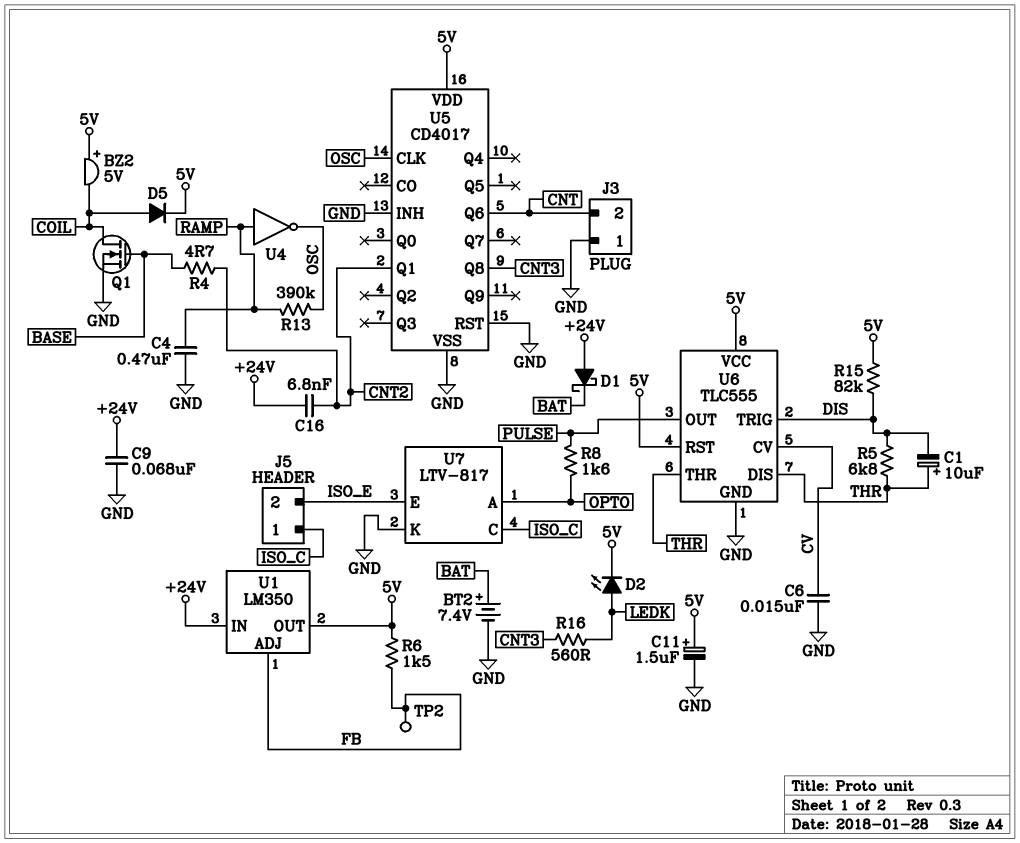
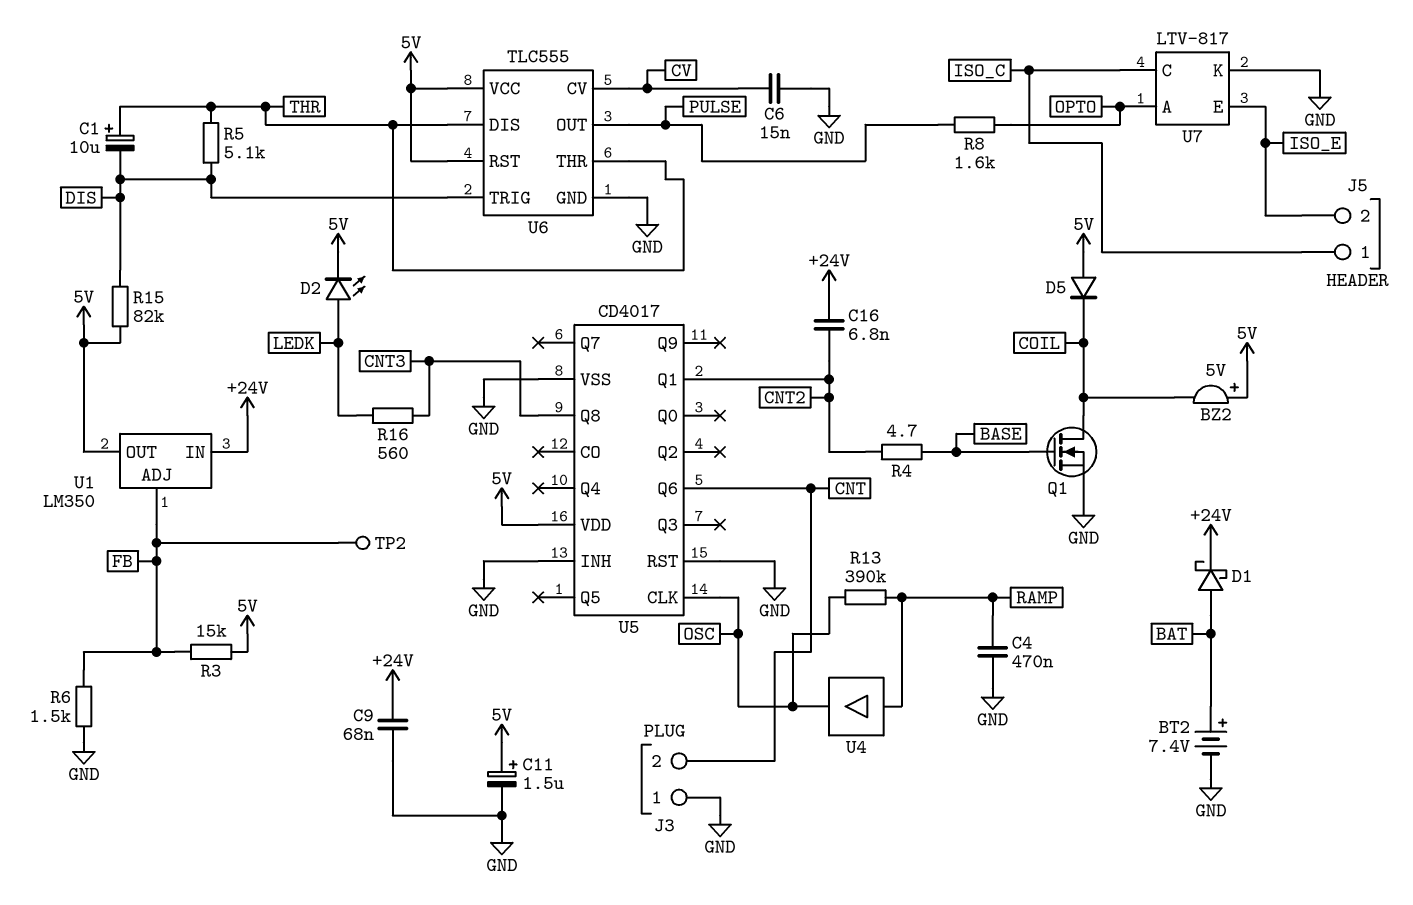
D1: schottky (A +24V, K BAT) -> schottky (A BAT, K +24V)
D5: diode (A COIL, K 5V) -> diode (A 5V, K COIL)
R3: none -> 15k (5V, FB)
R5: 6.8k (DIS, THR) -> 5.1k (DIS, THR)
R6: 1.5k (5V, FB) -> 1.5k (FB, GND)
U4: NOT (in RAMP, out OSC) -> buffer (in RAMP, out OSC)

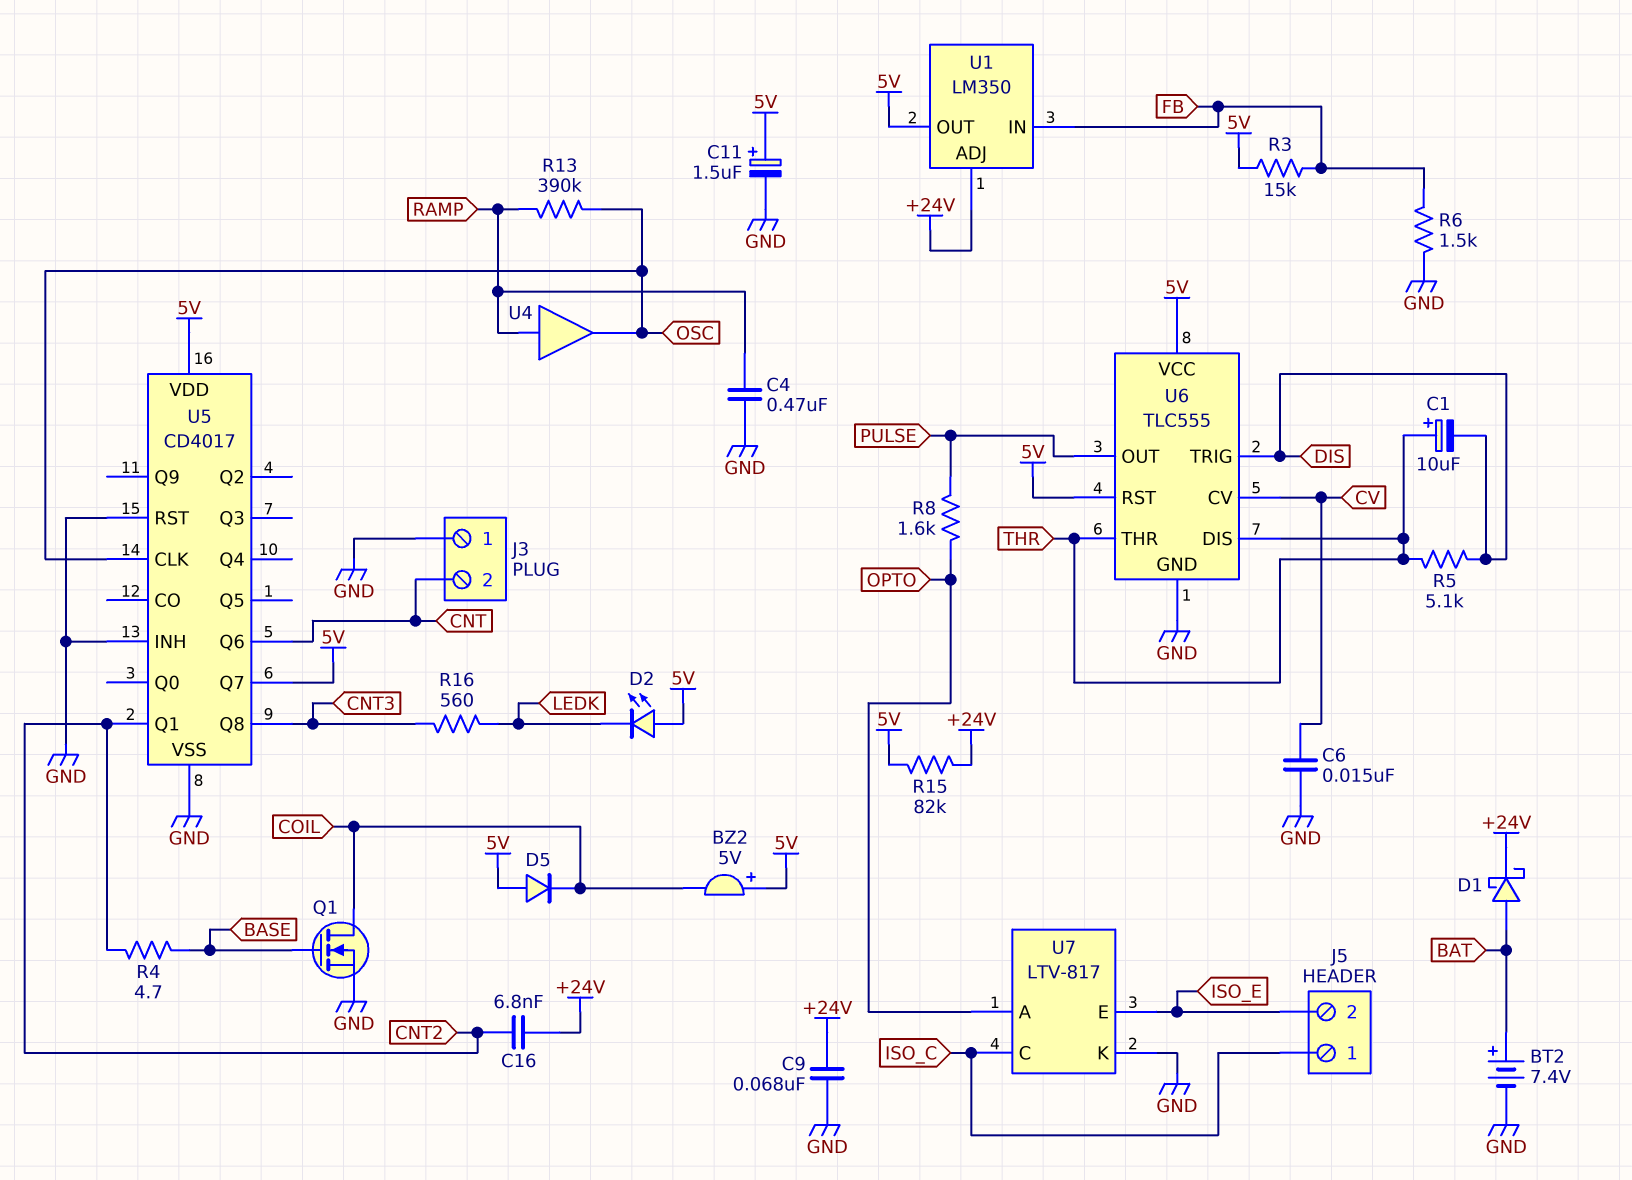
D2: LED (A LEDK, K 5V) -> LED (A 5V, K LEDK)
R15: 82k (5V, DIS) -> 82k (+24V, 5V)
TP2: test point (FB) -> none
U1 pin ADJ: FB -> +24V
U1 pin IN: +24V -> FB
U5 pin Q7: none -> 5V

